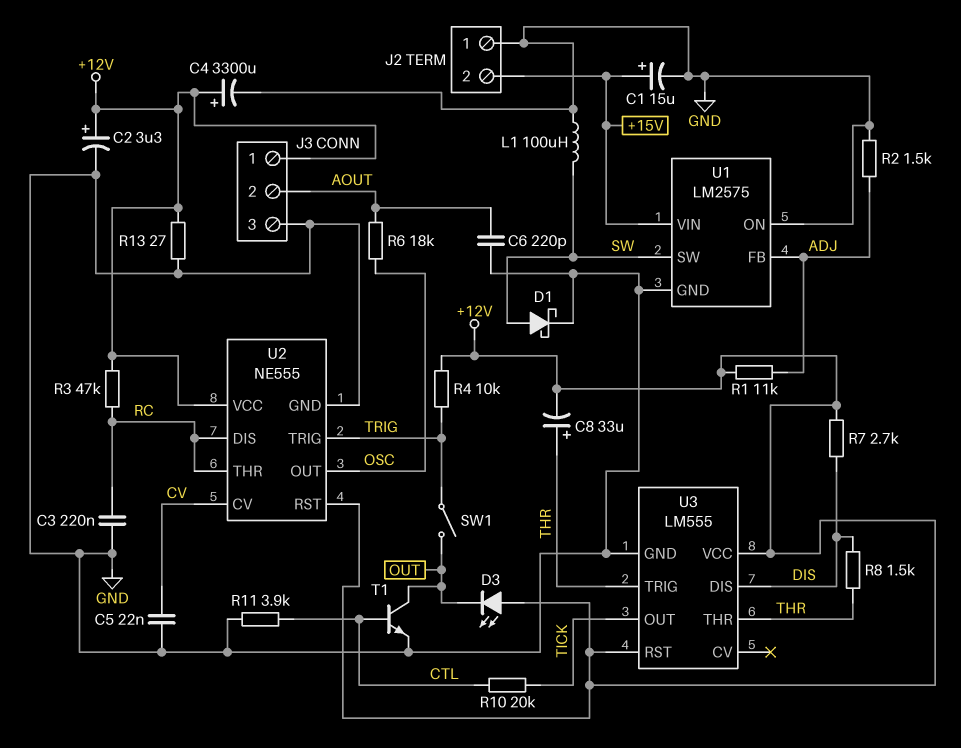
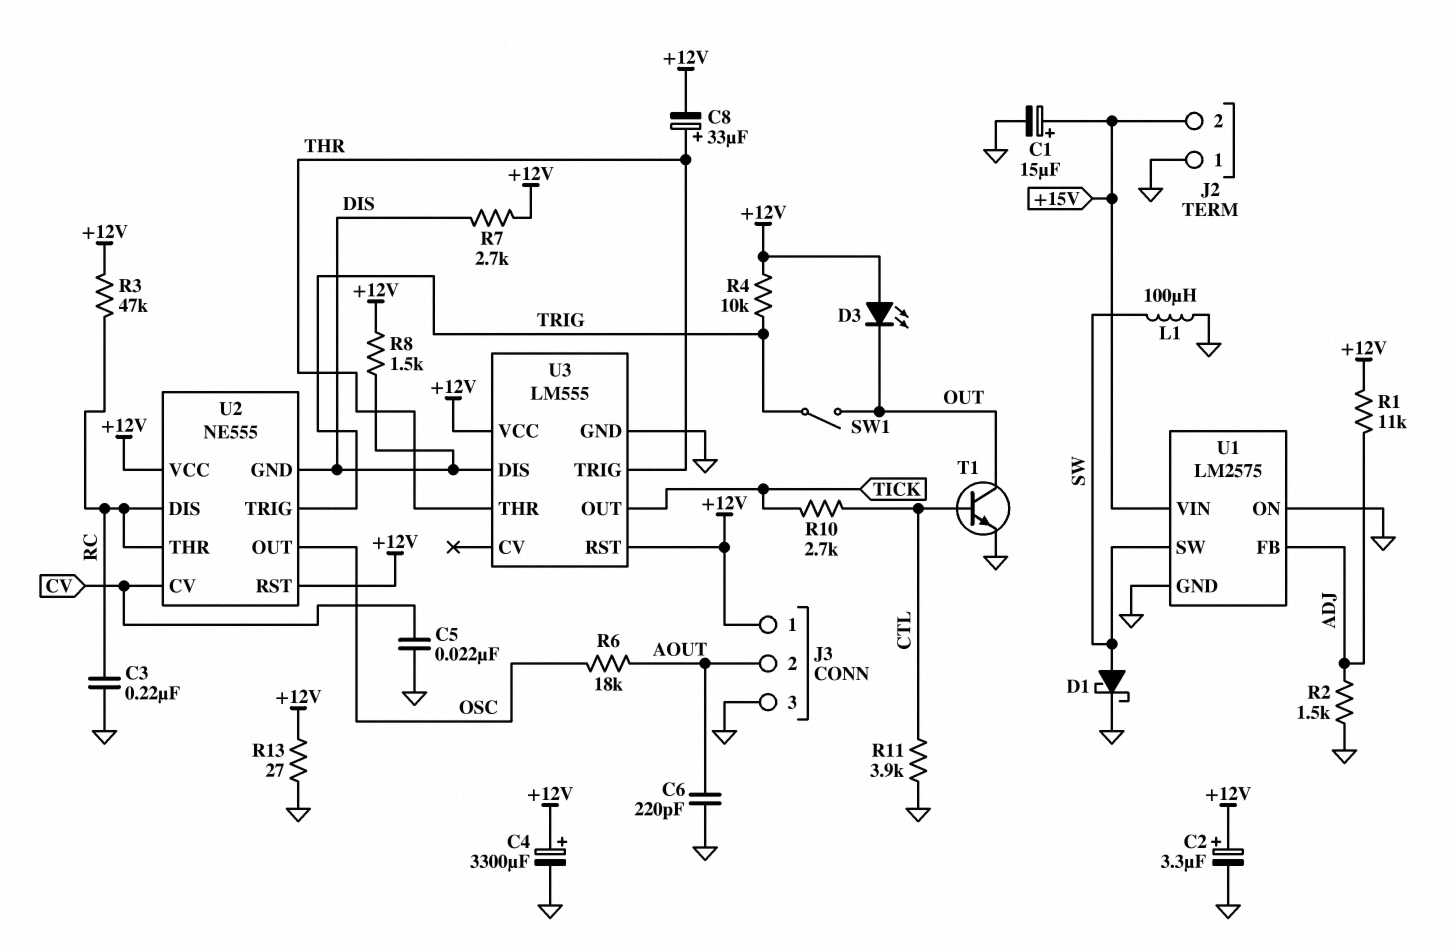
R8: 1.5k (DIS, THR) -> 1.5k (+12V, DIS)
R10: 20k (CTL, TICK) -> 2.7k (CTL, TICK)
U2 pin GND: GND -> DIS

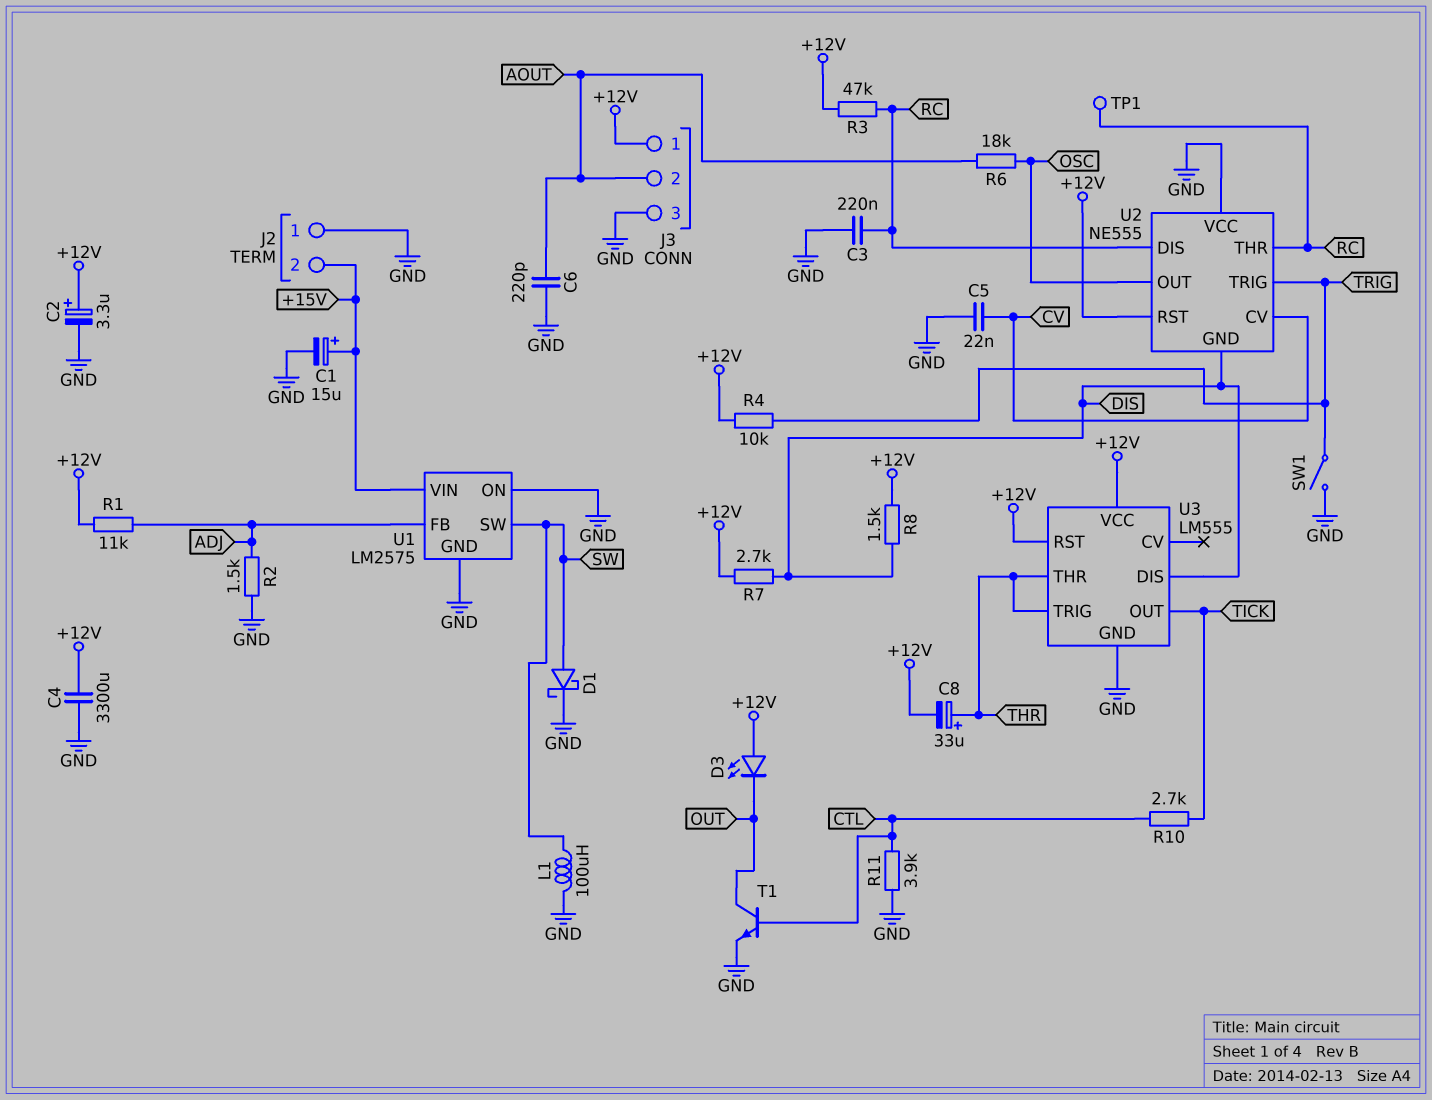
C4: 3300uF (plus +12V, minus GND) -> 3300uF (+12V, GND)
R13: 27 (+12V, GND) -> none
SW1: switch (OUT, TRIG) -> switch (GND, TRIG)
TP1: none -> test point (RC)
U2 pin VCC: +12V -> GND

